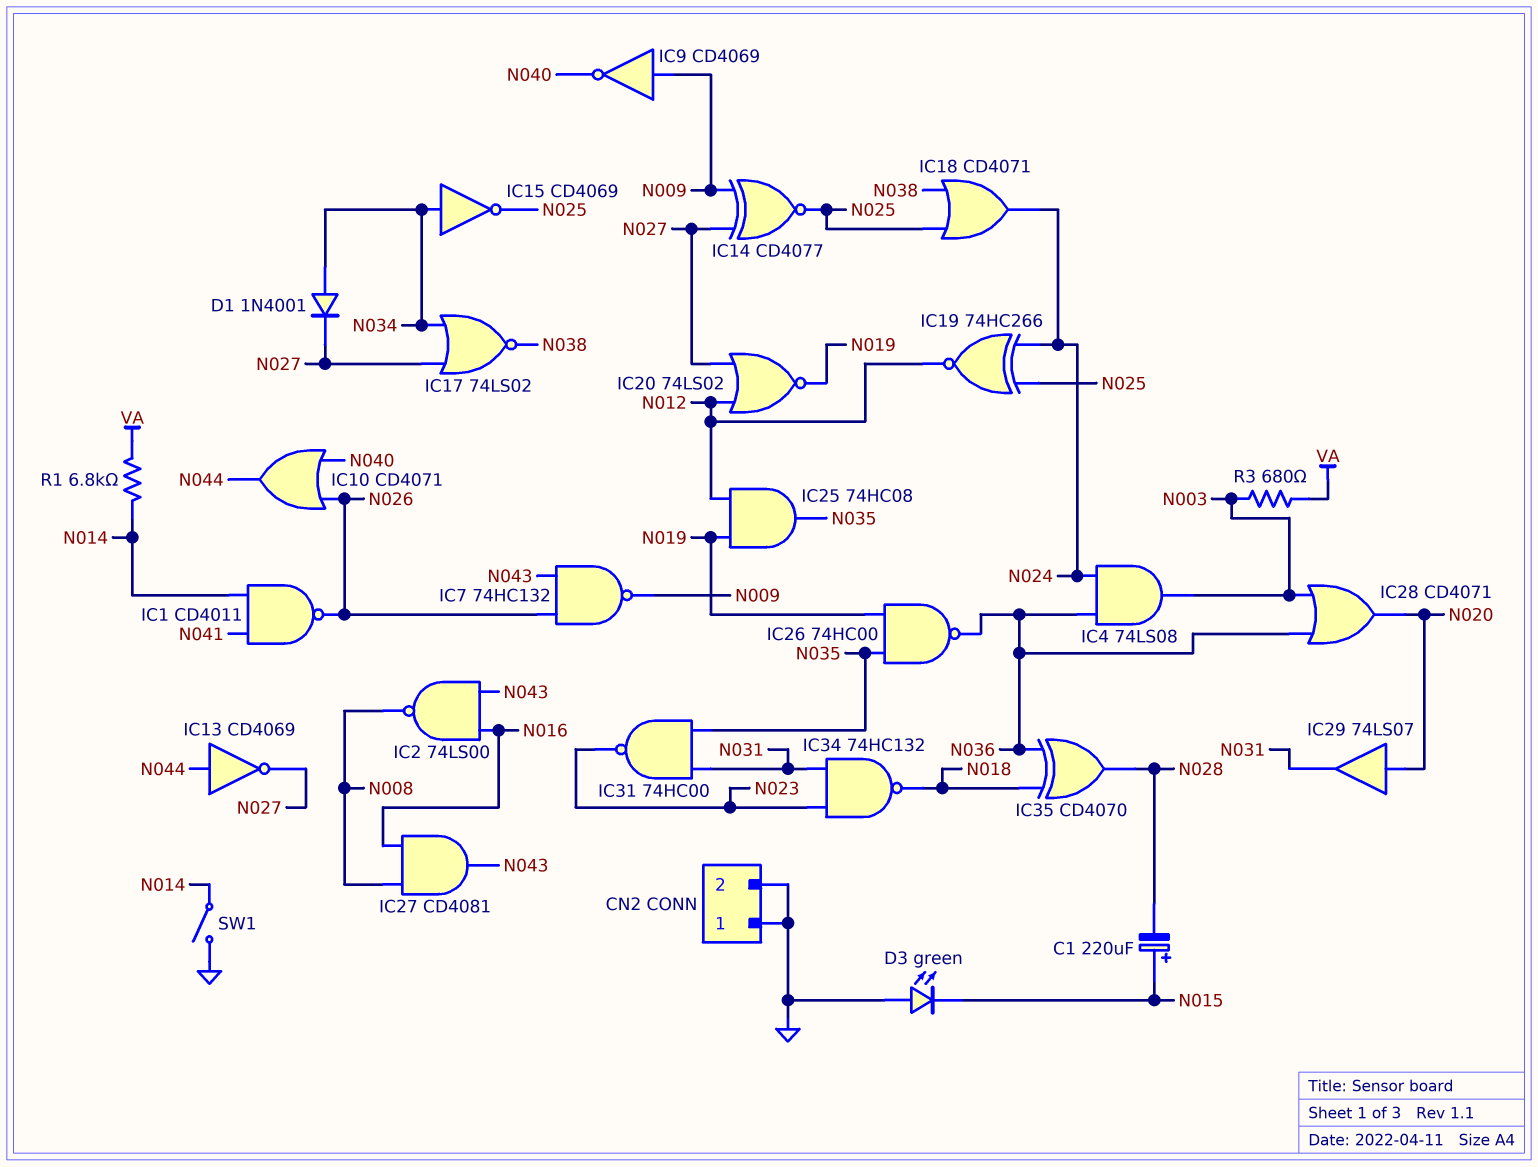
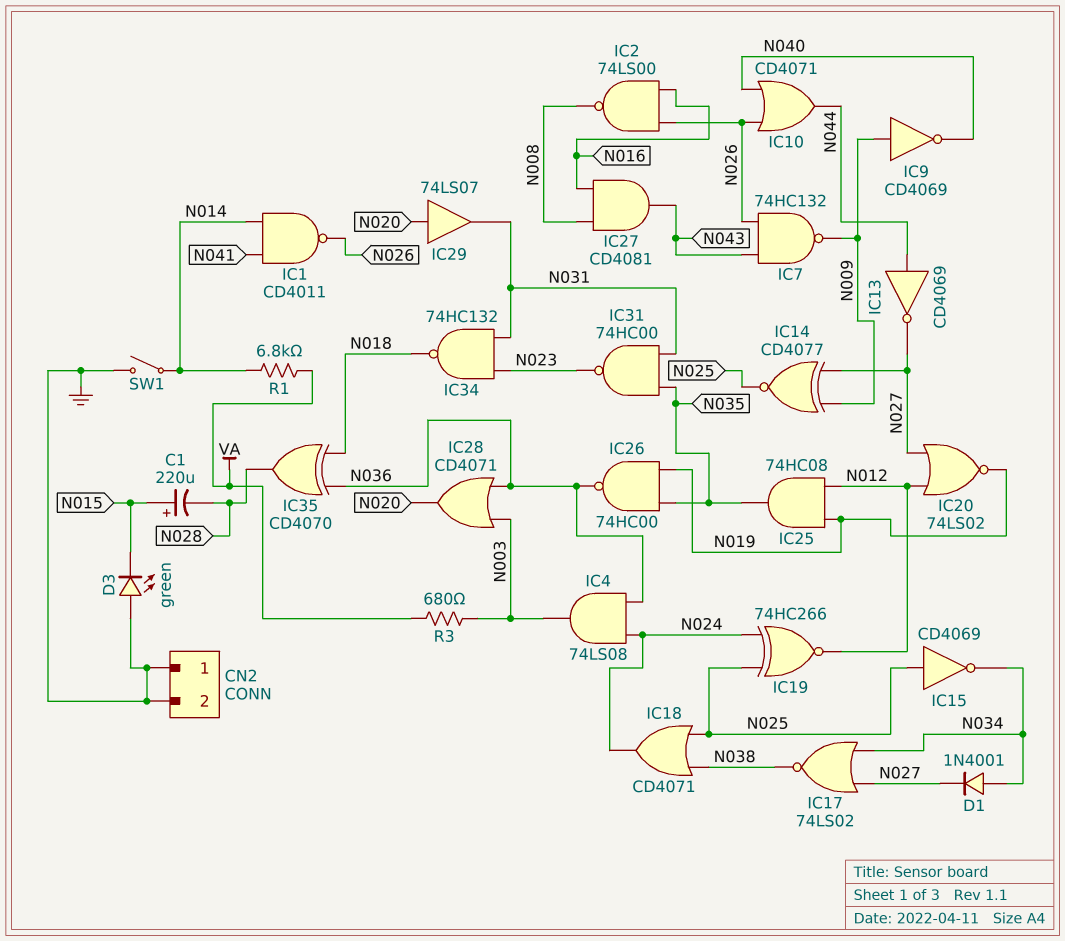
IC2: NAND 74LS00 (in N016, in N043, out N008) -> NAND 74LS00 (in N016, in N026, out N008)
IC15: NOT CD4069 (in N034, out N025) -> NOT CD4069 (in N025, out N034)

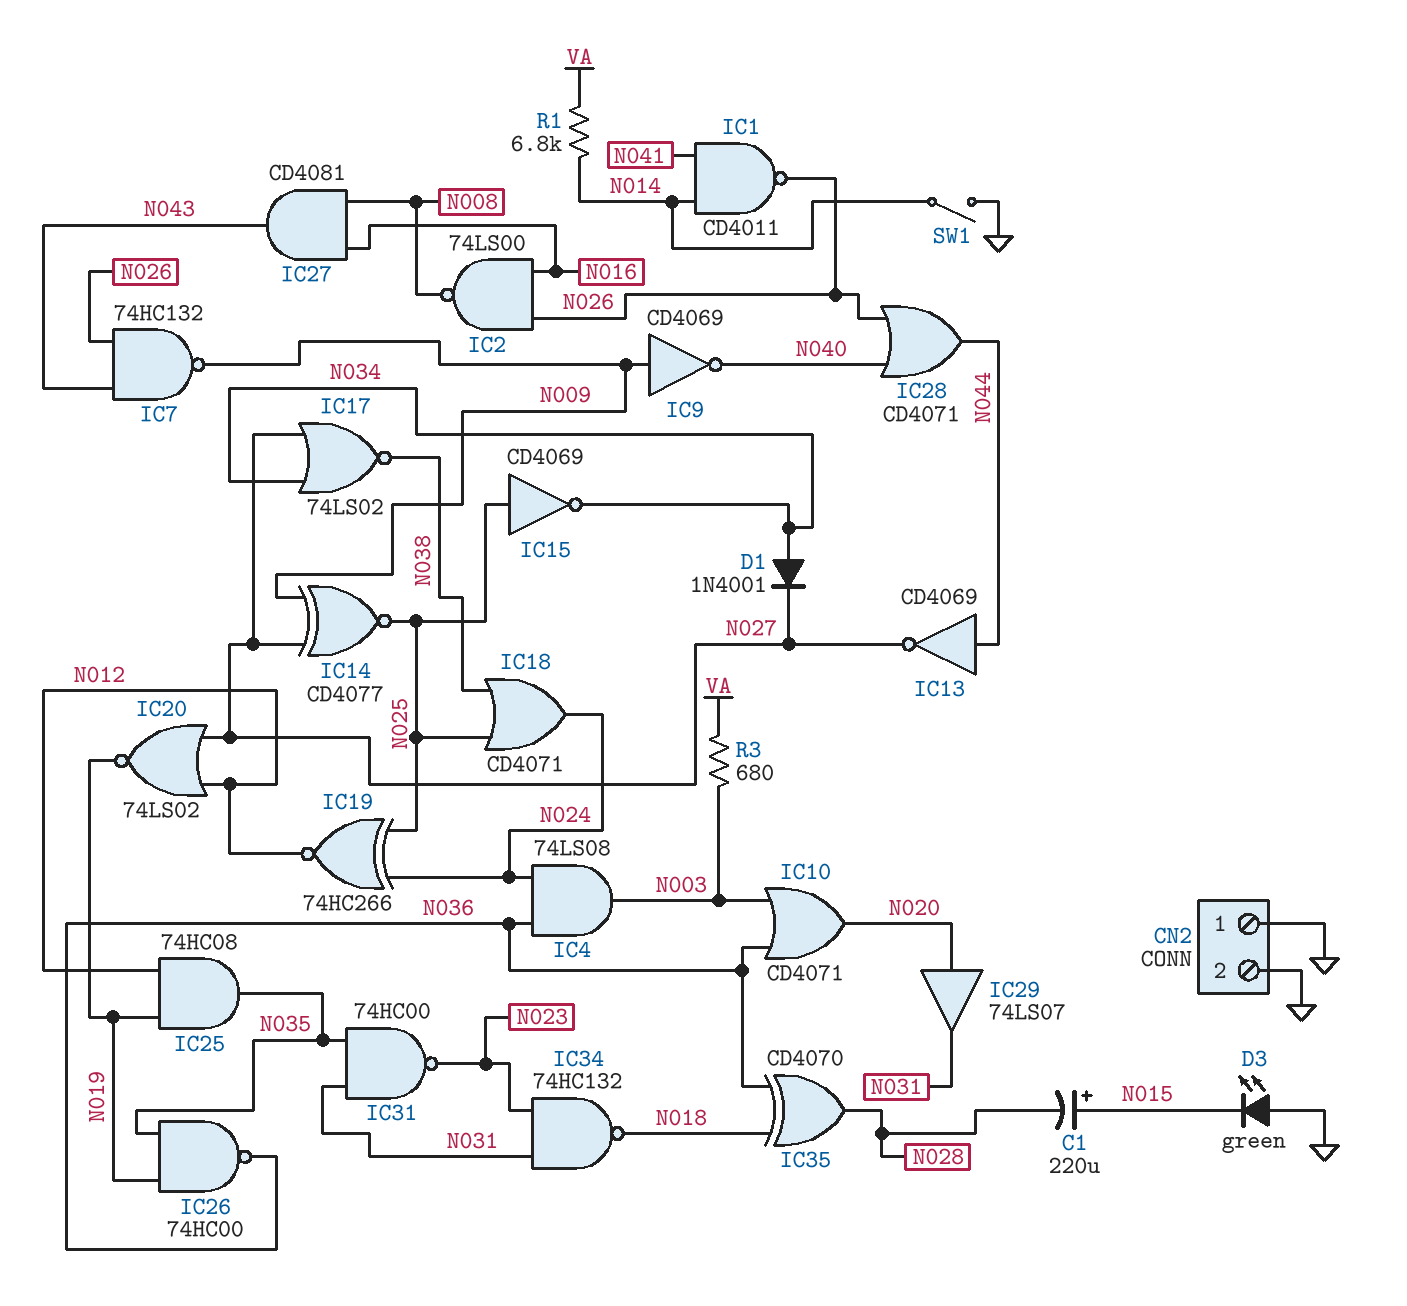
IC10: OR CD4071 (in N026, in N040, out N044) -> OR CD4071 (in N003, in N036, out N020)
IC28: OR CD4071 (in N003, in N036, out N020) -> OR CD4071 (in N026, in N040, out N044)

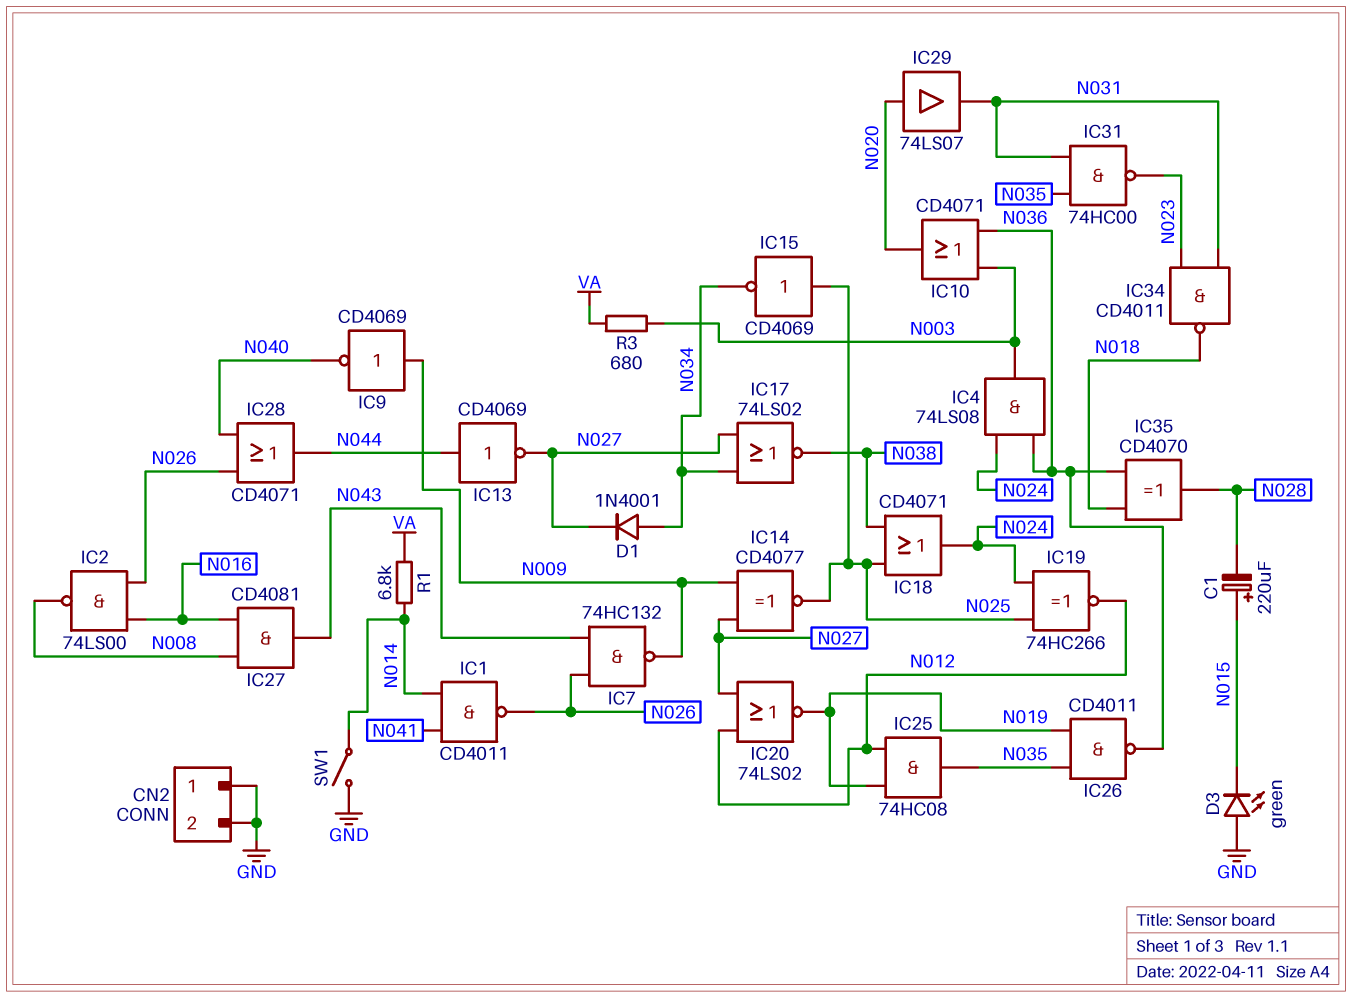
IC26: NAND 74HC00 (in N019, in N035, out N036) -> NAND CD4011 (in N019, in N035, out N036)
IC34: NAND 74HC132 (in N023, in N031, out N018) -> NAND CD4011 (in N023, in N031, out N018)

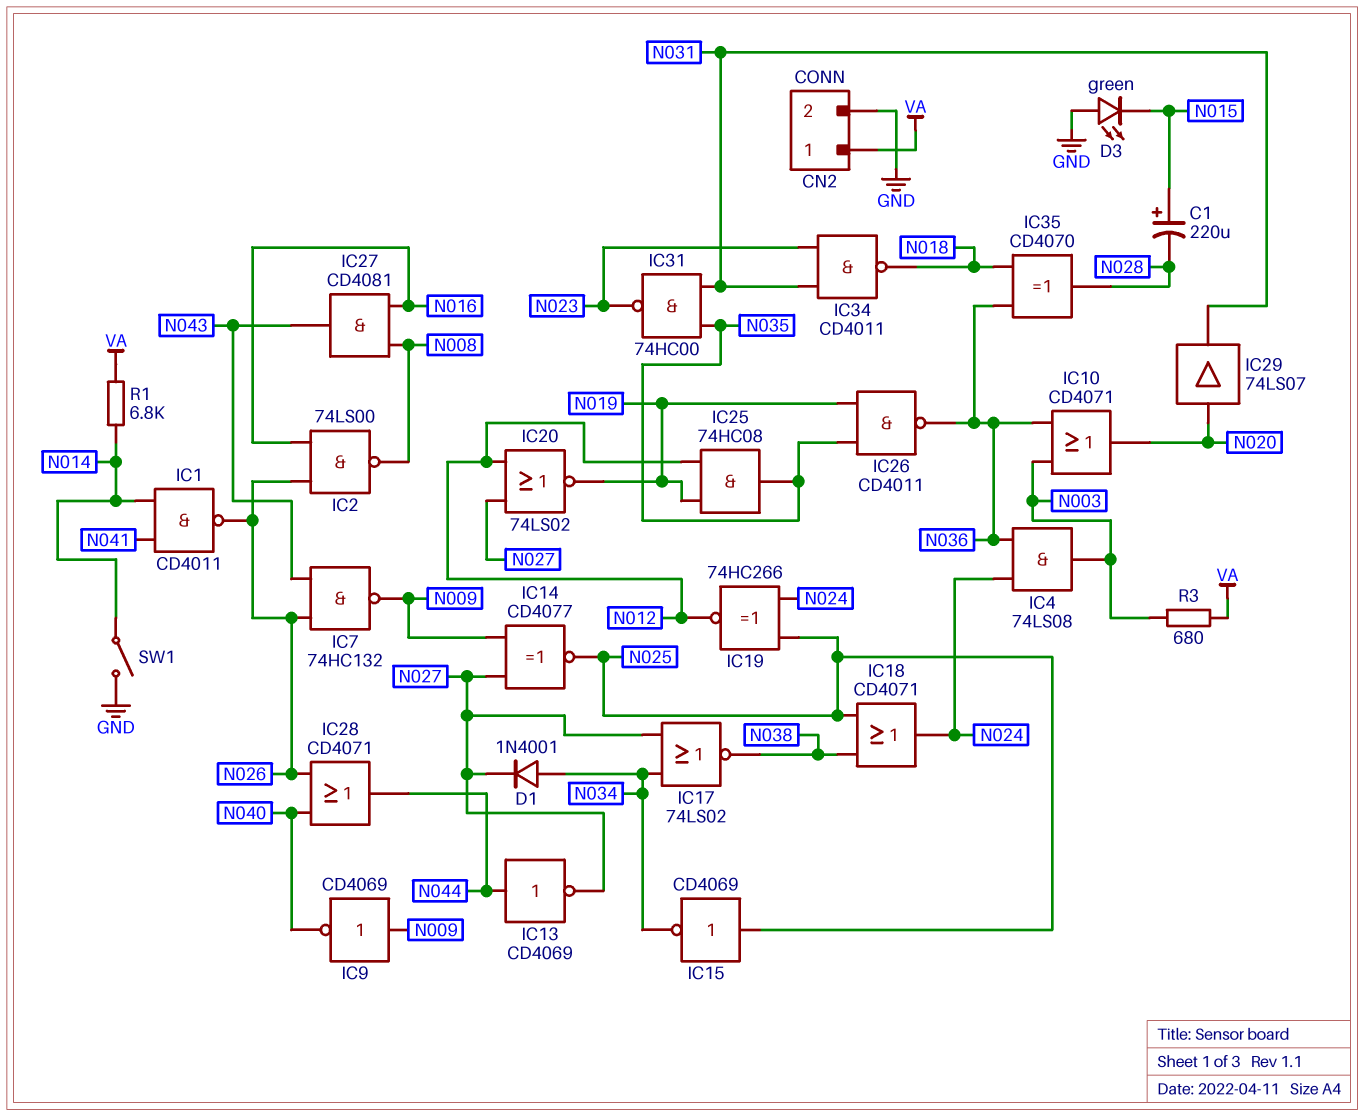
CN2 pin 1: GND -> VA

